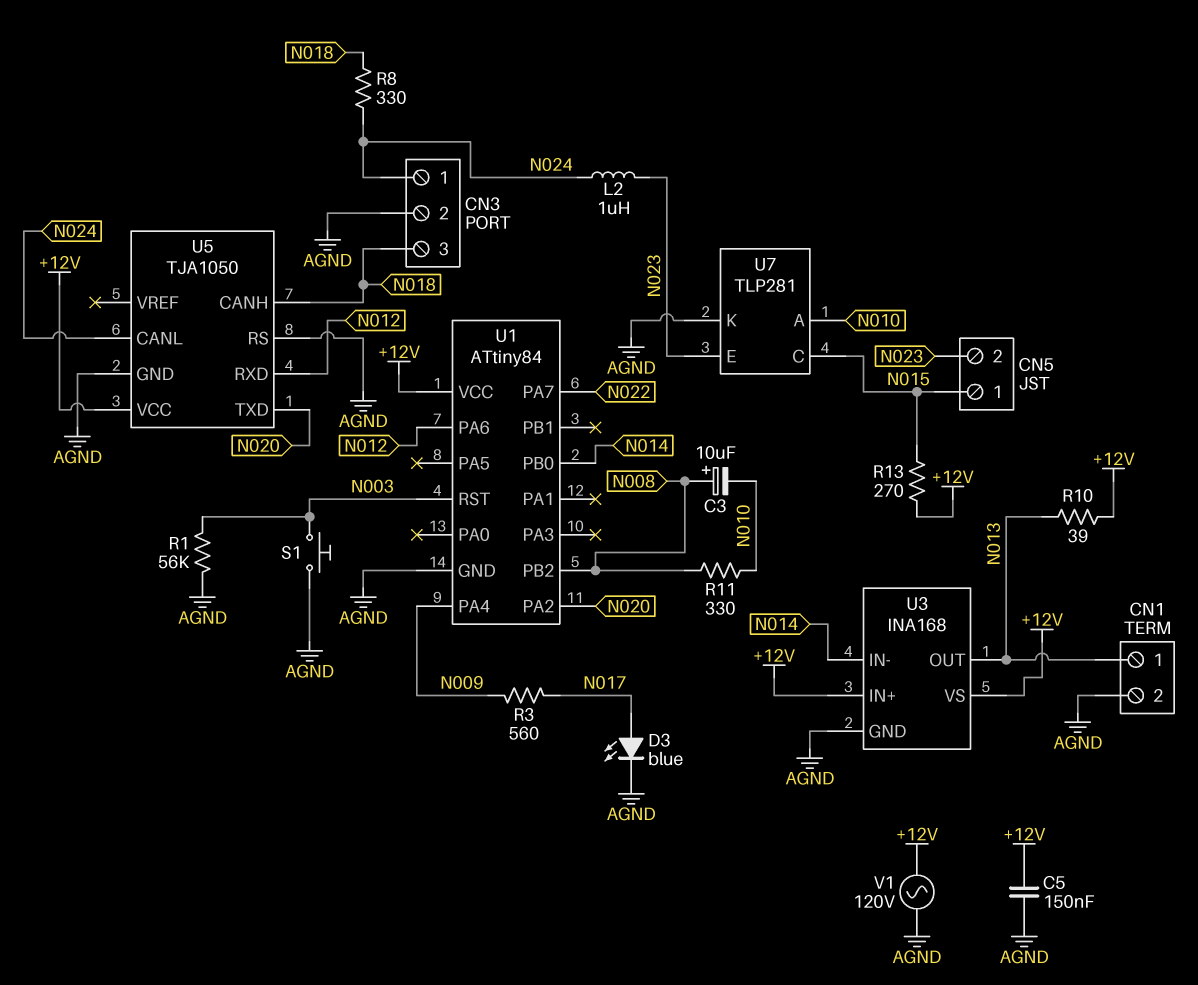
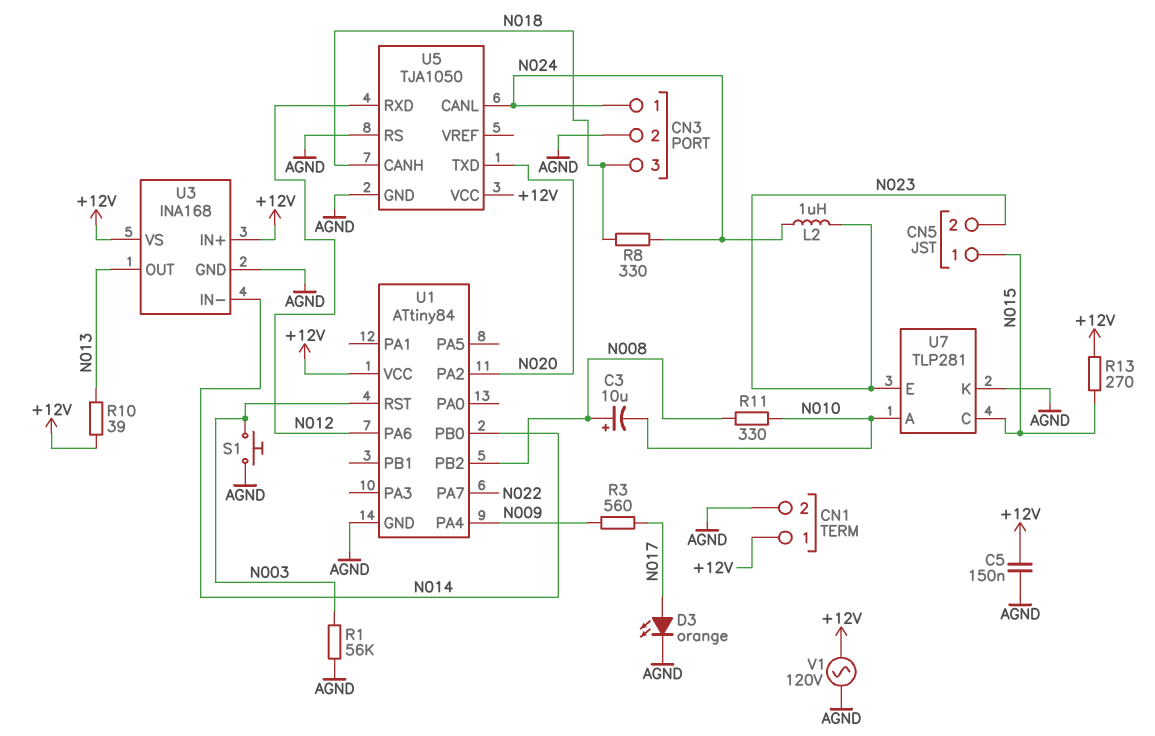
CN1 pin 1: N013 -> +12V
D3: LED blue (A N017, K AGND) -> LED orange (A N017, K AGND)

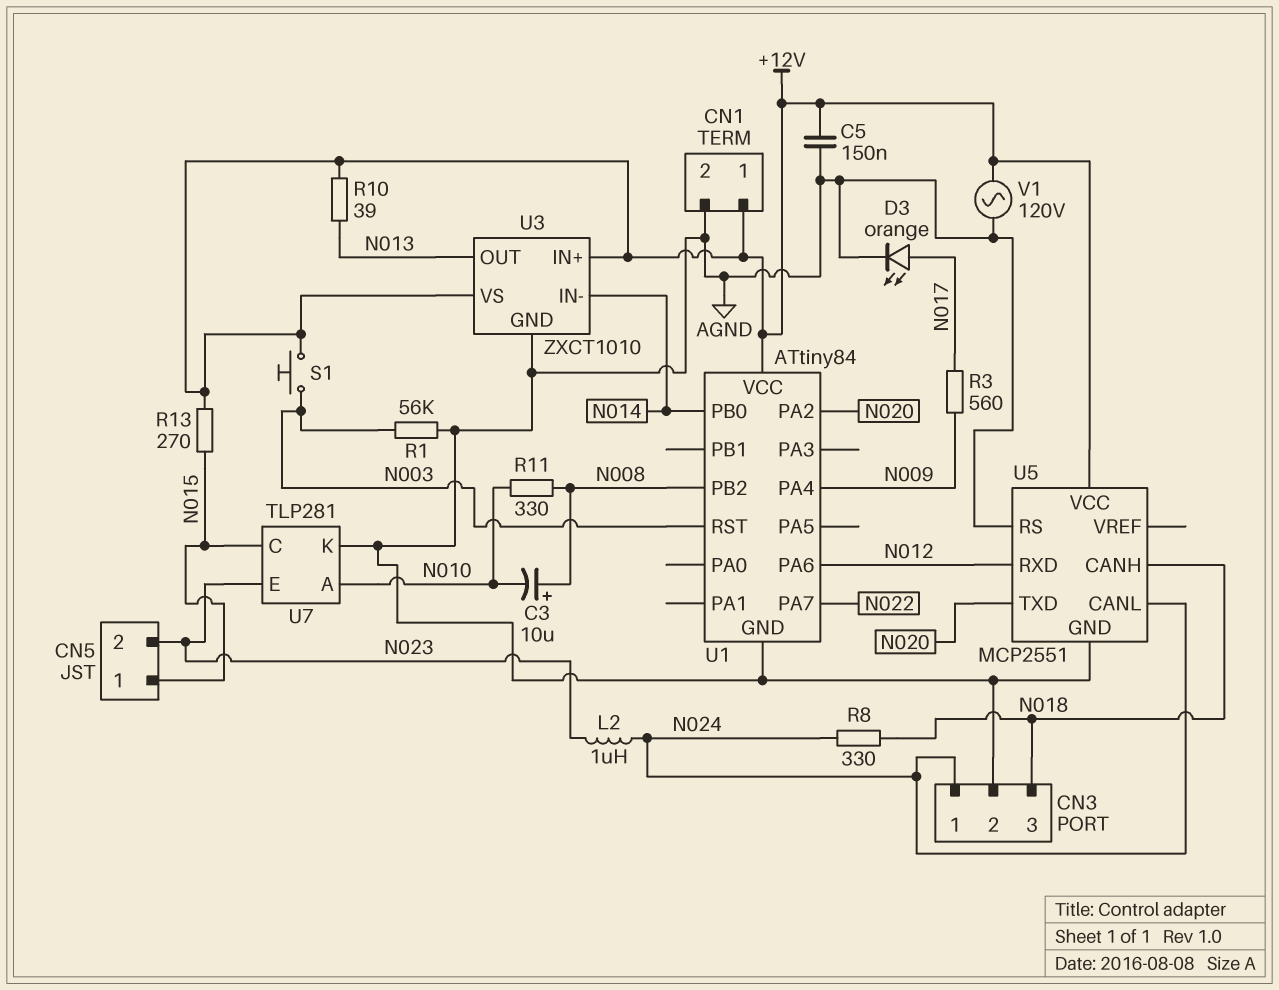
S1: button (AGND, N003) -> button (+12V, N003)
U3: INA168 -> ZXCT1010
U5: TJA1050 -> MCP2551

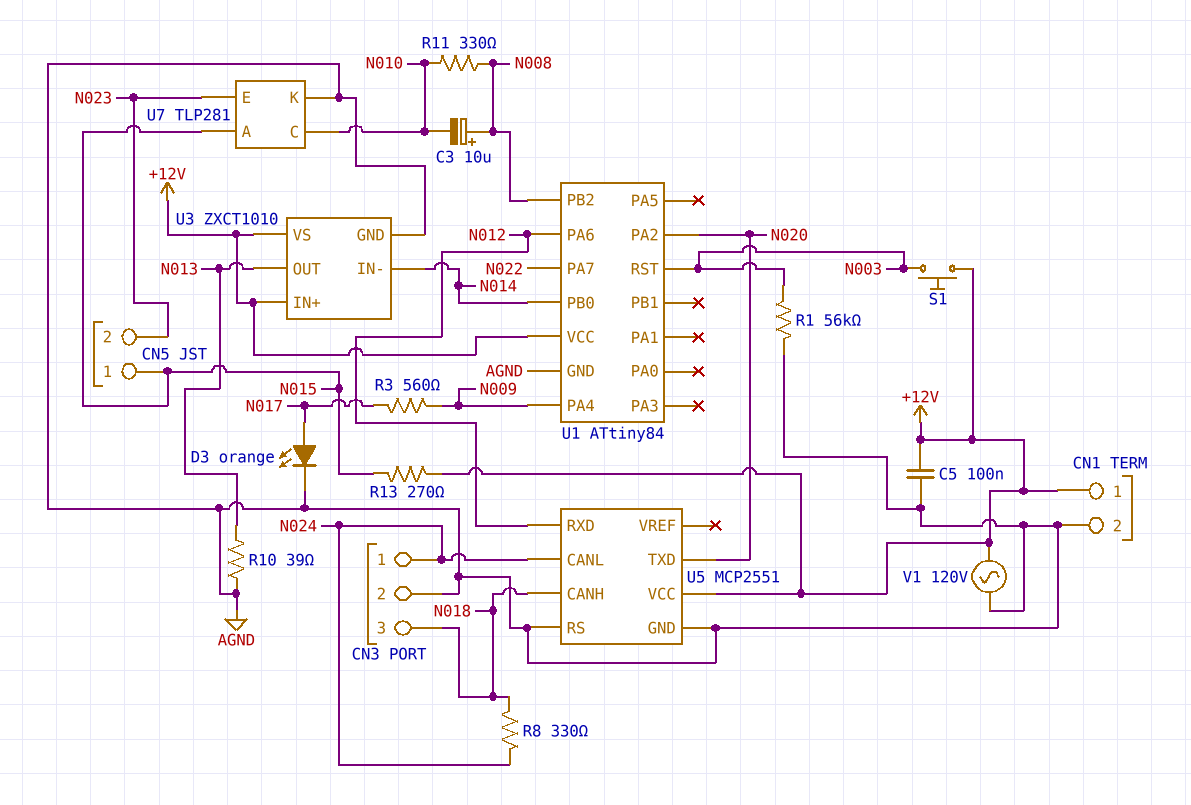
C5: 150nF (+12V, AGND) -> 100nF (+12V, AGND)
L2: 1uH (N023, N024) -> none
R10: 39 (+12V, N013) -> 39 (AGND, N013)
U7 pin A: N010 -> N015
U7 pin C: N015 -> N010

